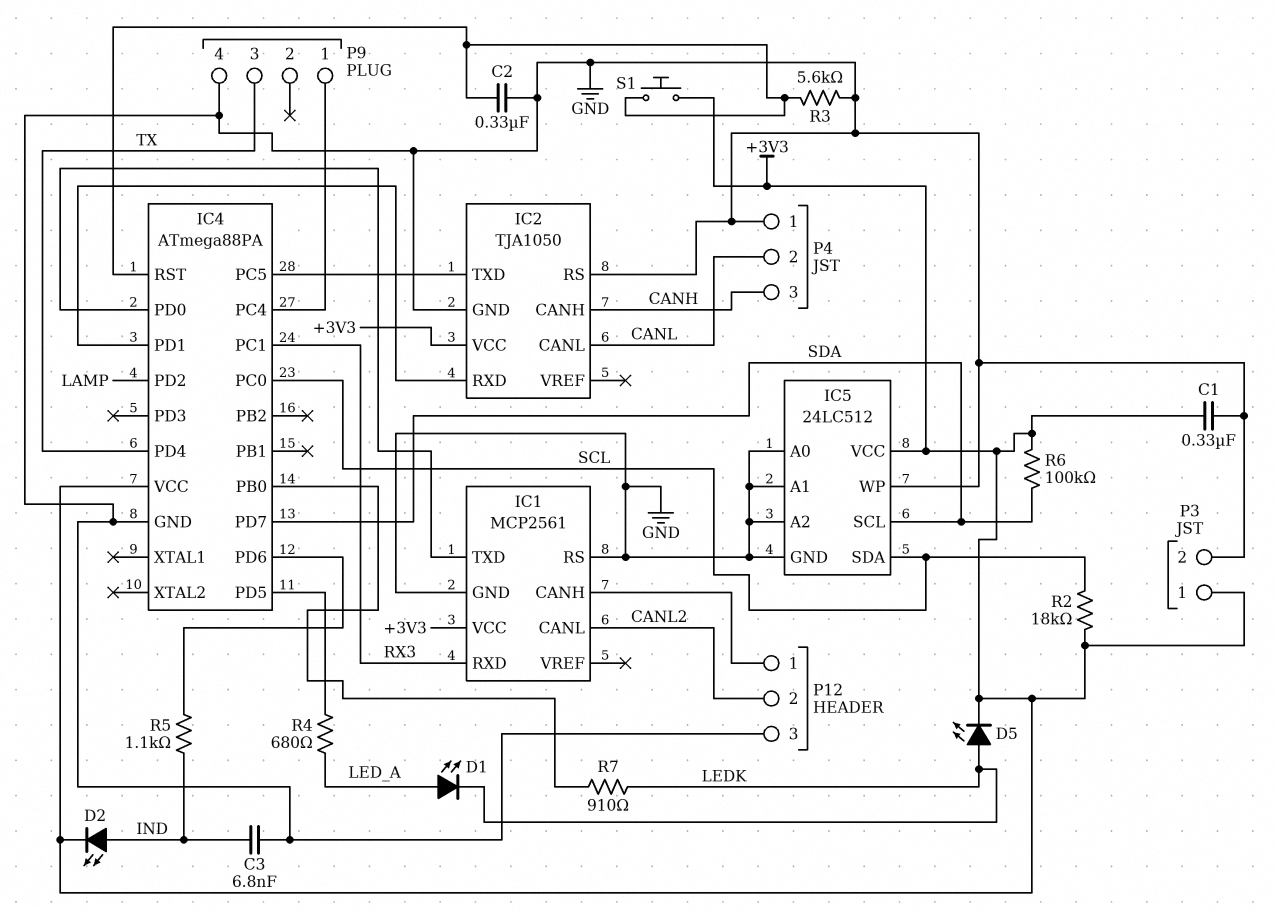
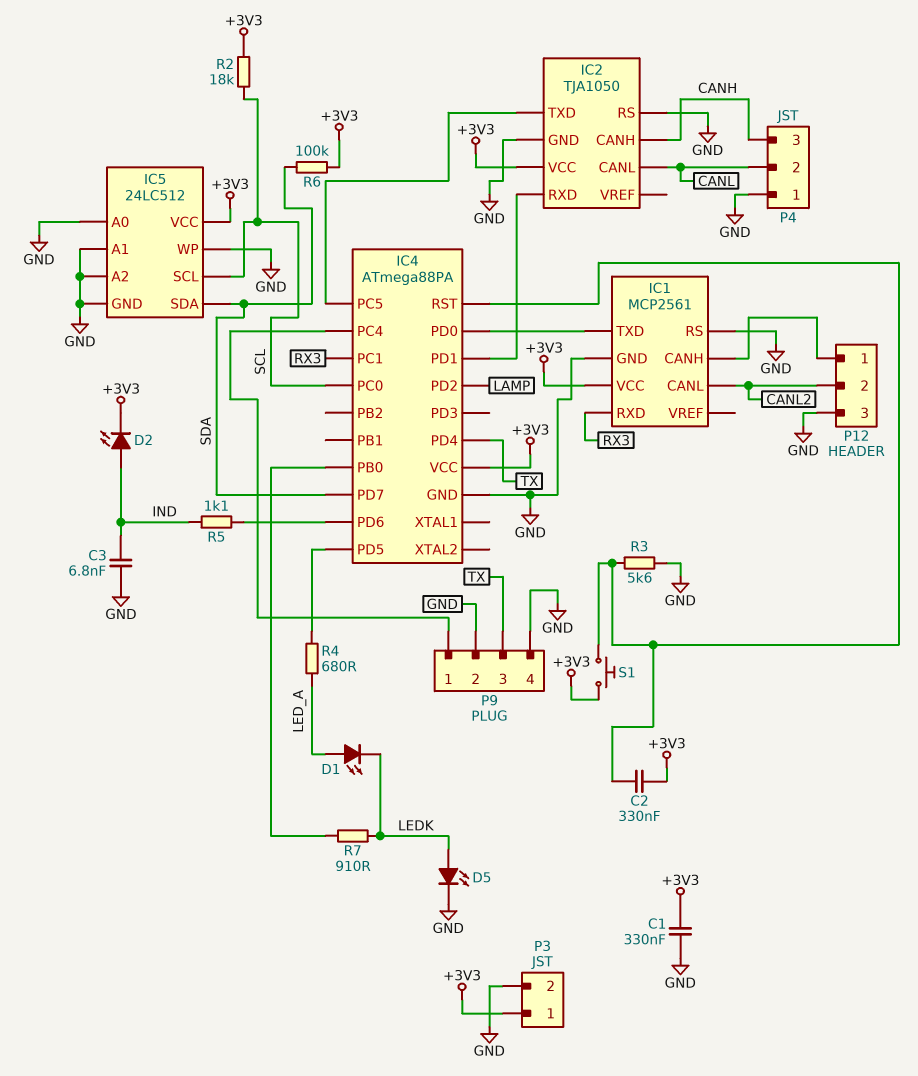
C2: 330nF (GND, IC4/RST) -> 330nF (+3V3, IC4/RST)
D5: LED (A LEDK, K +3V3) -> LED (A LEDK, K GND)
IC5 pin SCL: SDA -> SCL
IC5 pin SDA: SCL -> SDA
P9 pin 2: none -> GND

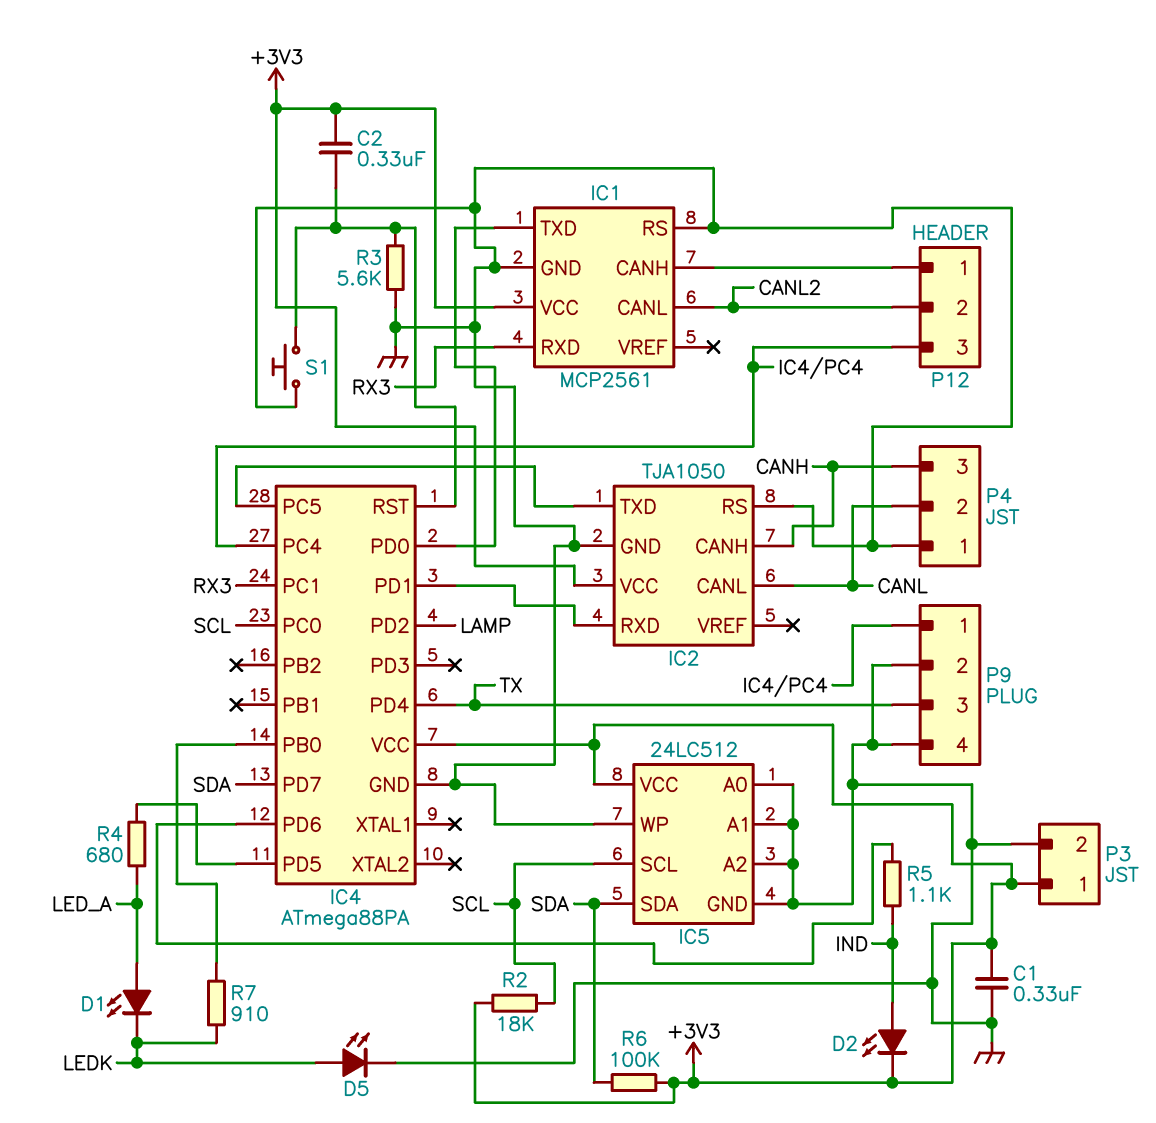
C3: 6.8nF (GND, IND) -> none
P12 pin 3: GND -> IC4/PC4
S1: button (+3V3, IC4/RST) -> button (GND, IC4/RST)

